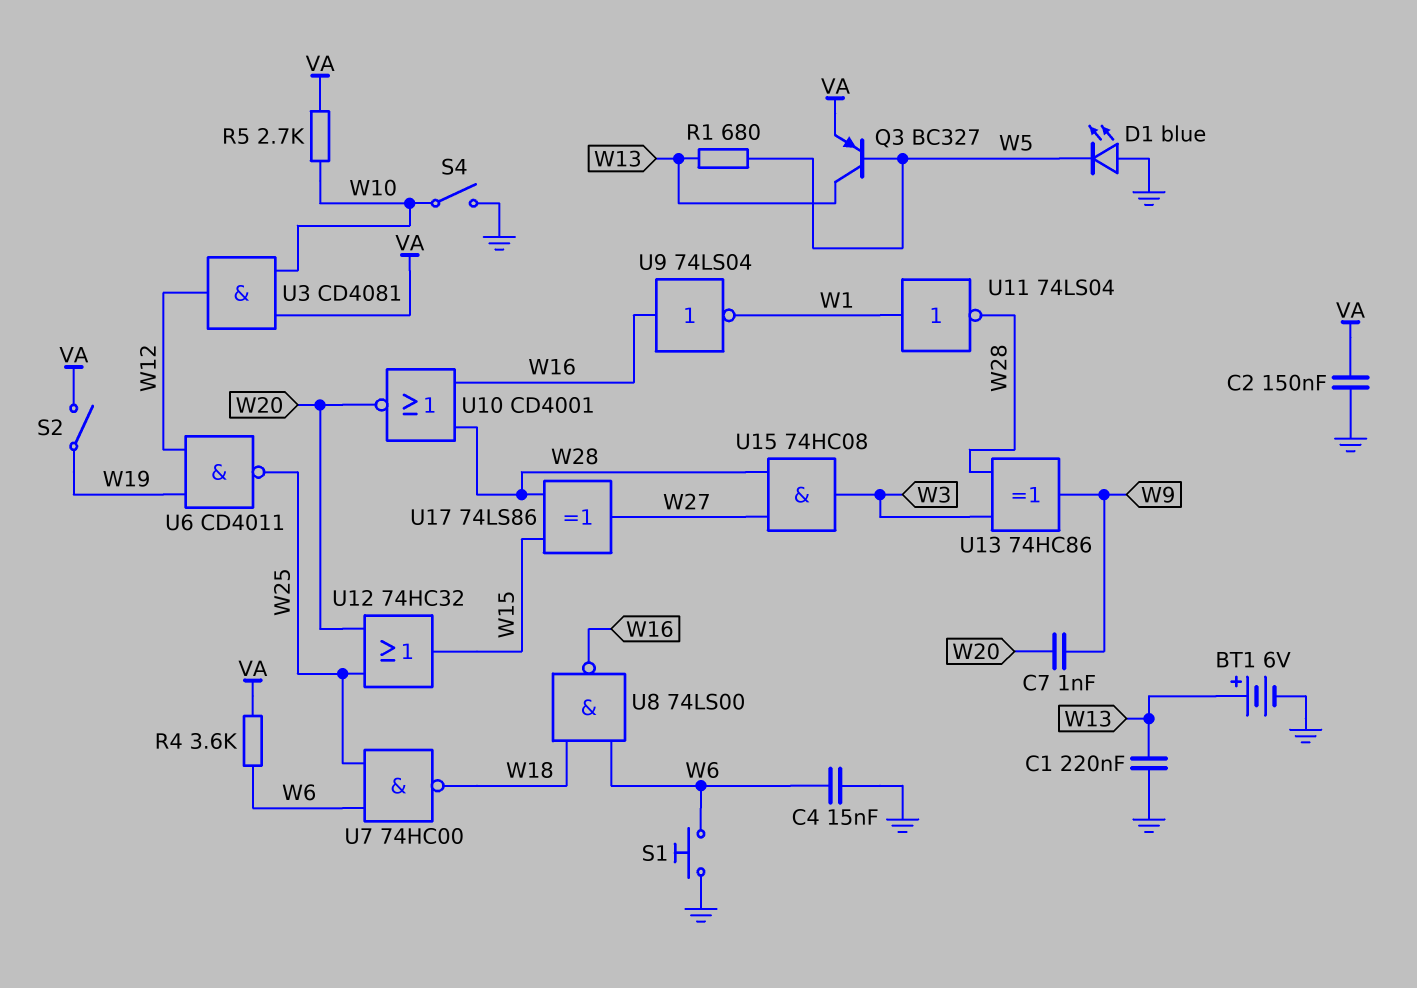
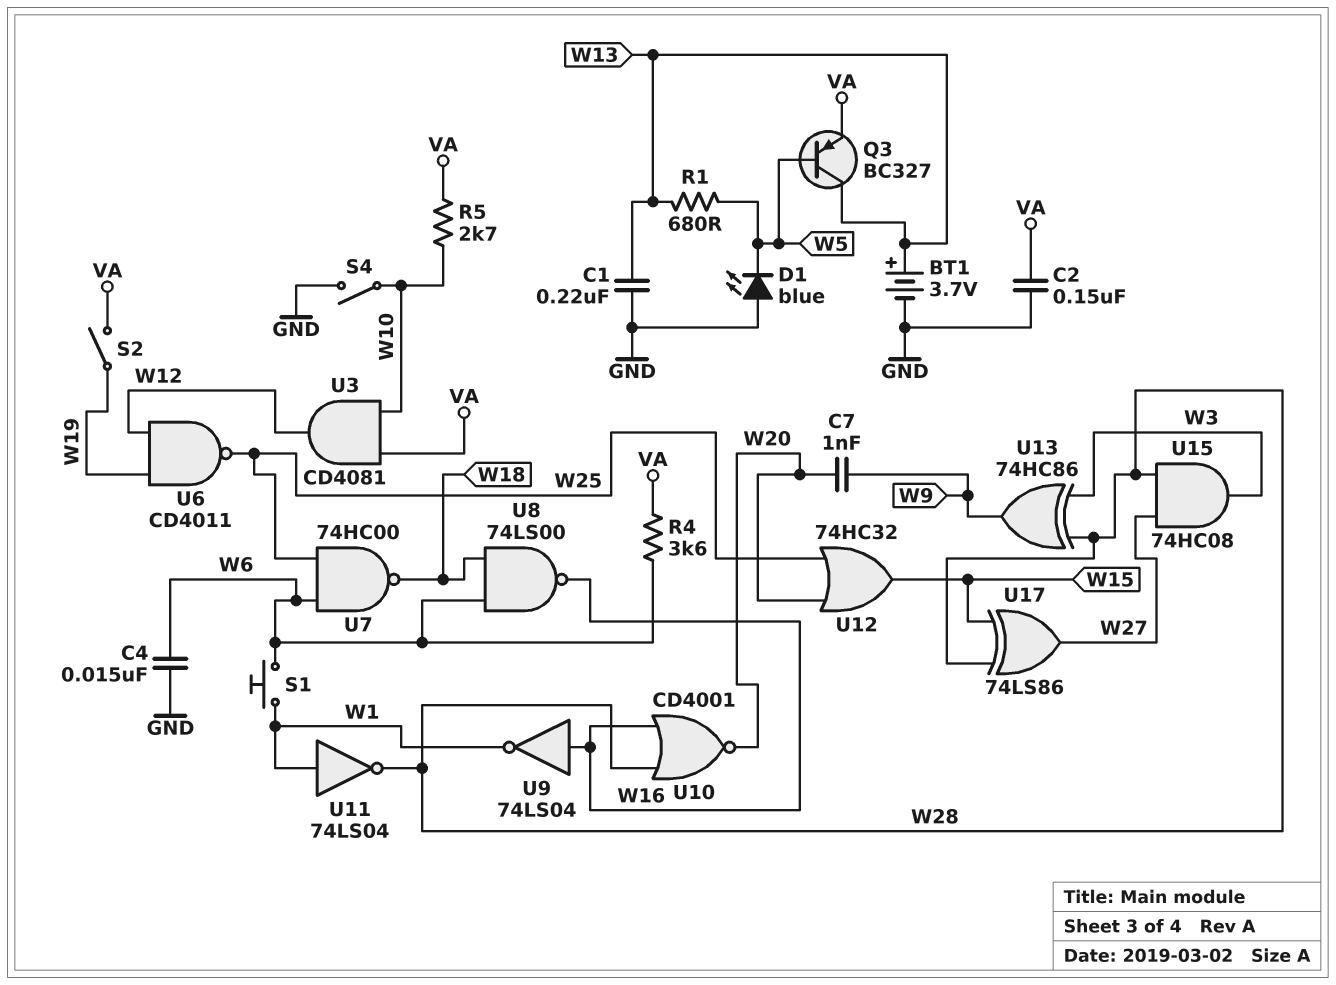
BT1: 6V (plus W13, minus GND) -> 3.7V (plus W13, minus GND)
S1: button (GND, W6) -> button (W1, W6)

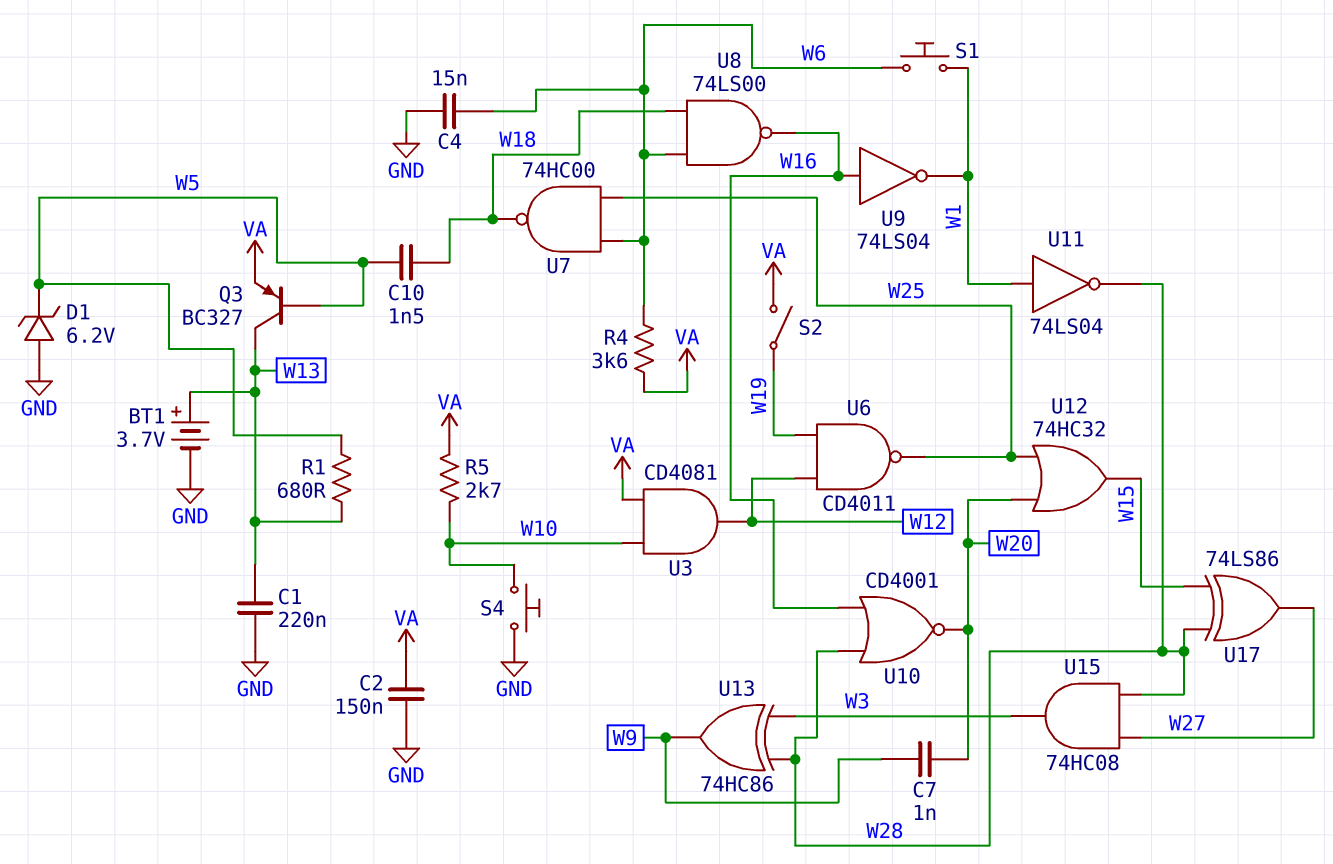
C10: none -> 1.5nF (W5, W18)
D1: LED blue (A GND, K W5) -> zener 6.2V (A GND, K W5)
S4: switch (GND, W10) -> button (GND, W10)

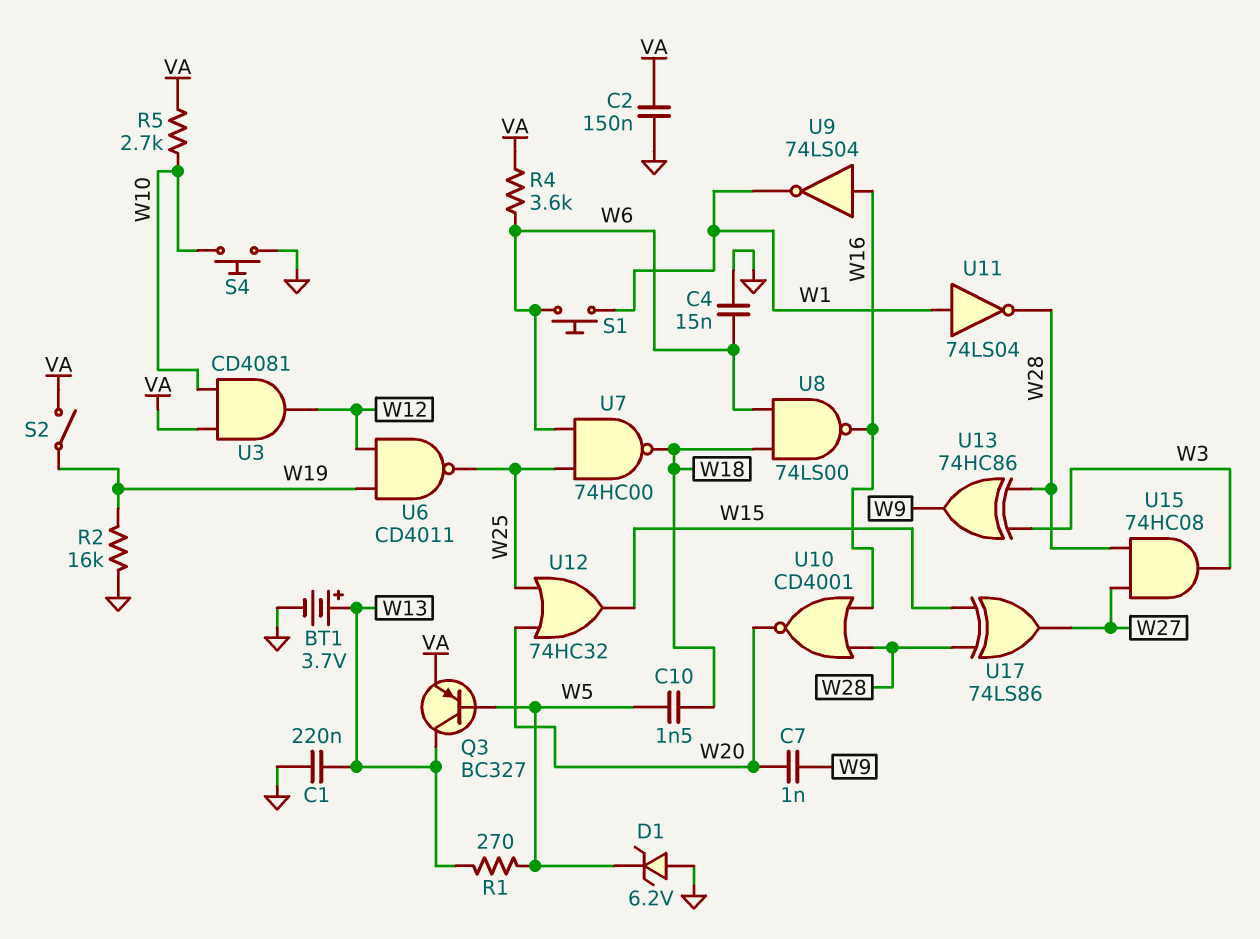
R1: 680 (W5, W13) -> 270 (W5, W13)
R2: none -> 16k (GND, W19)

